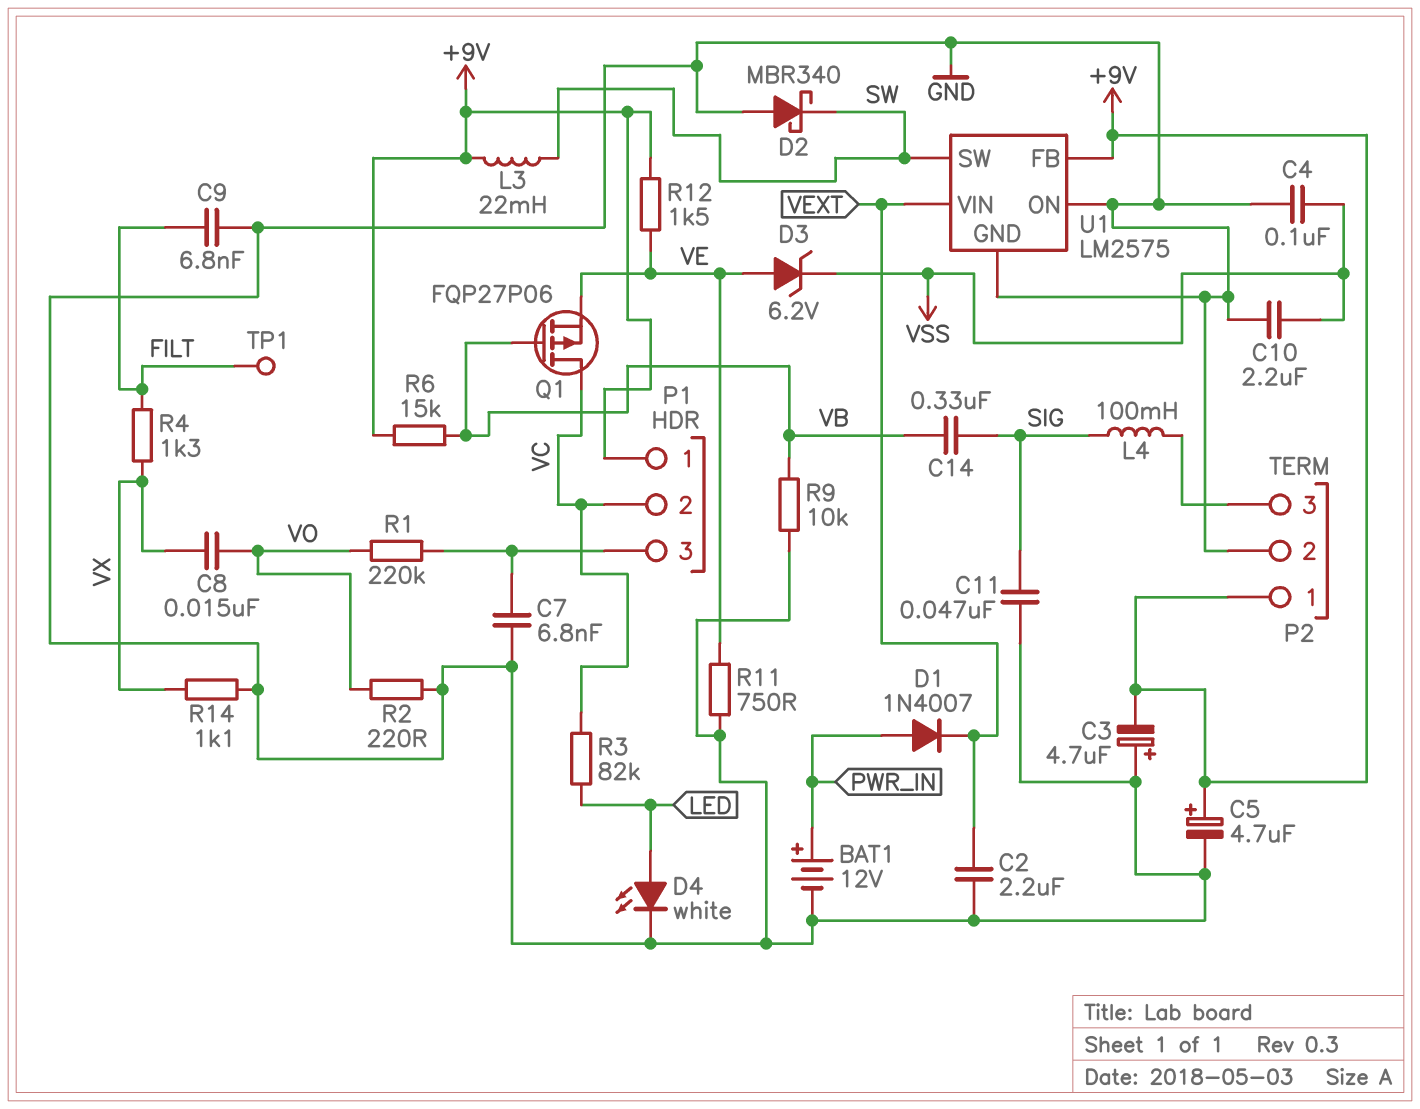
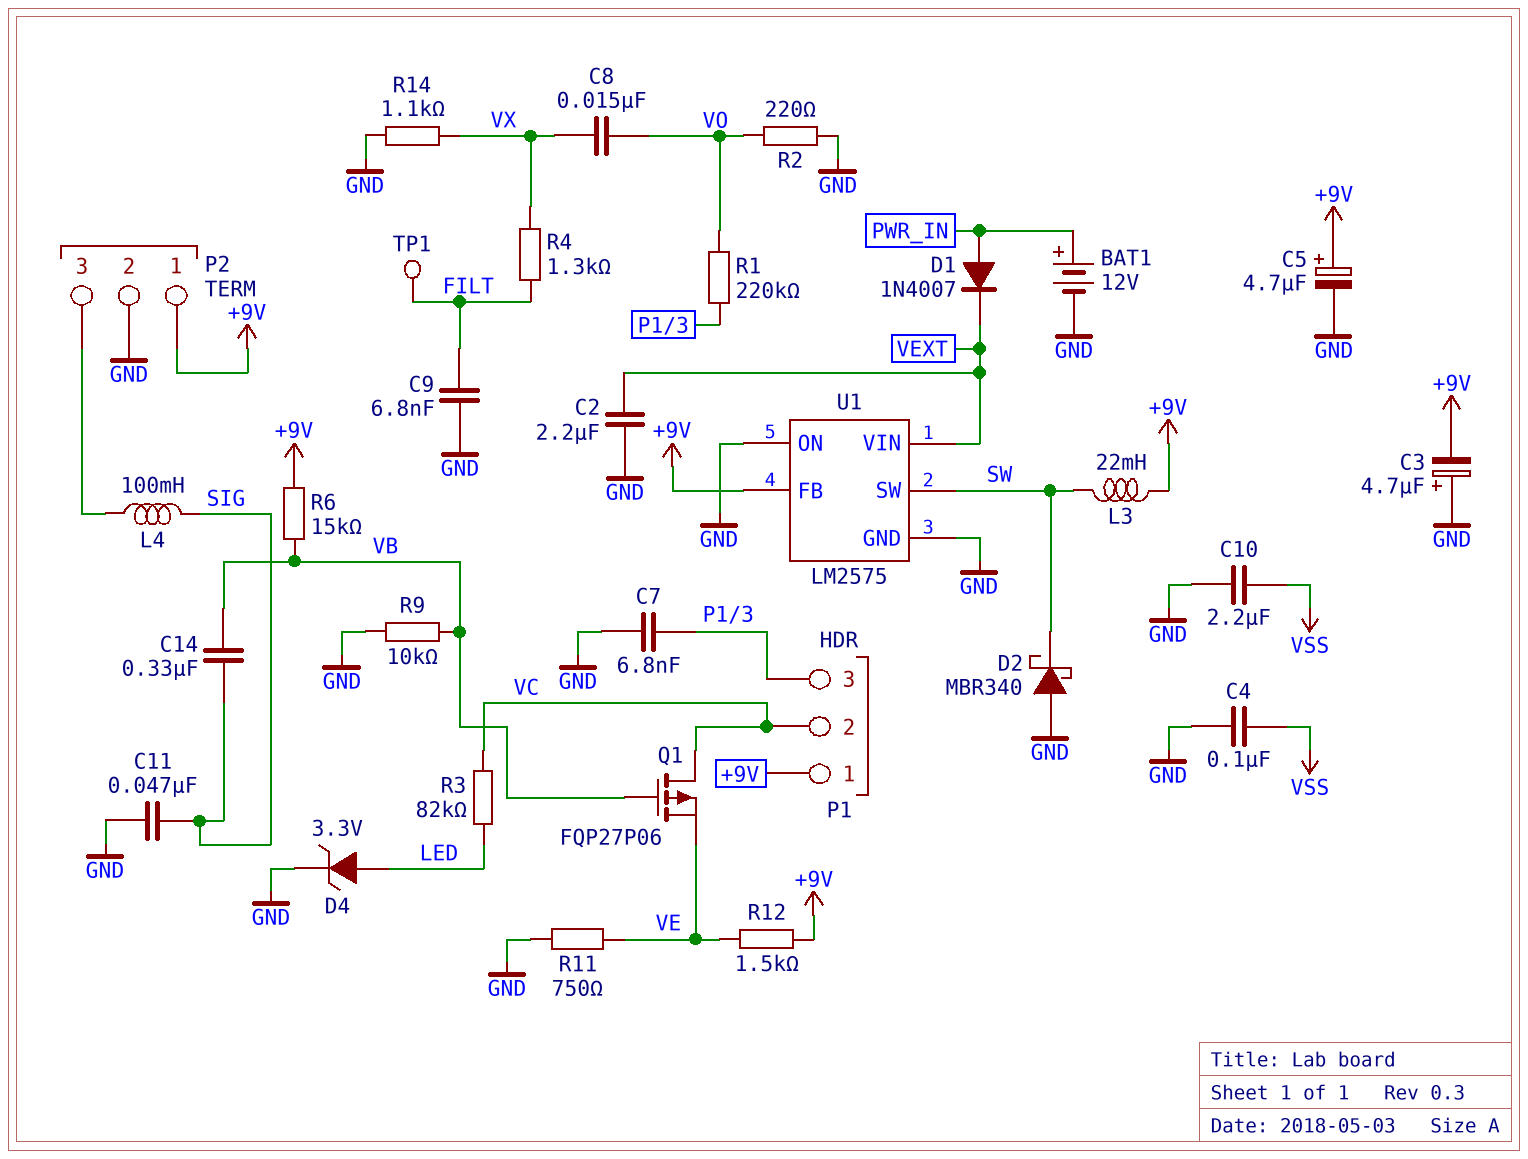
D3: zener 6.2V (A VE, K VSS) -> none
D4: LED white (A LED, K GND) -> zener 3.3V (A LED, K GND)

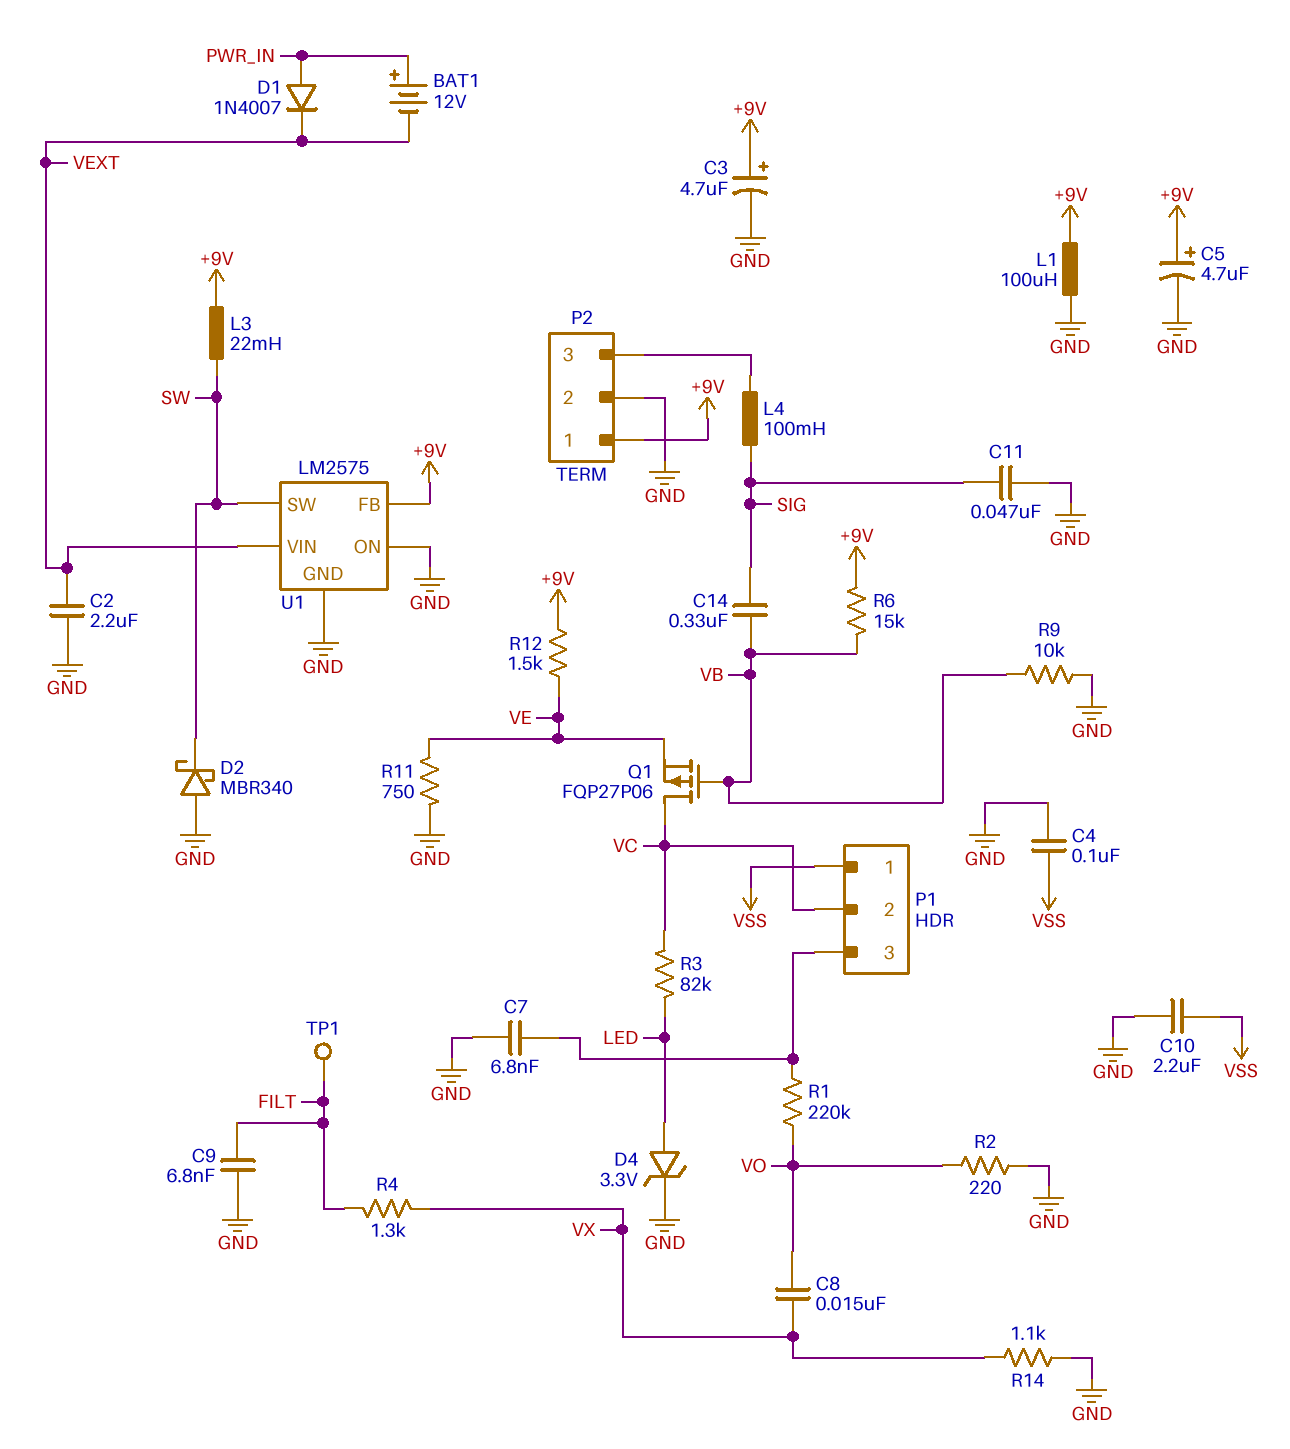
BAT1: 12V (plus PWR_IN, minus GND) -> 12V (plus PWR_IN, minus VEXT)
C3: 4.7uF (plus GND, minus +9V) -> 4.7uF (plus +9V, minus GND)
L1: none -> 100uH (+9V, GND)
P1 pin 1: +9V -> VSS

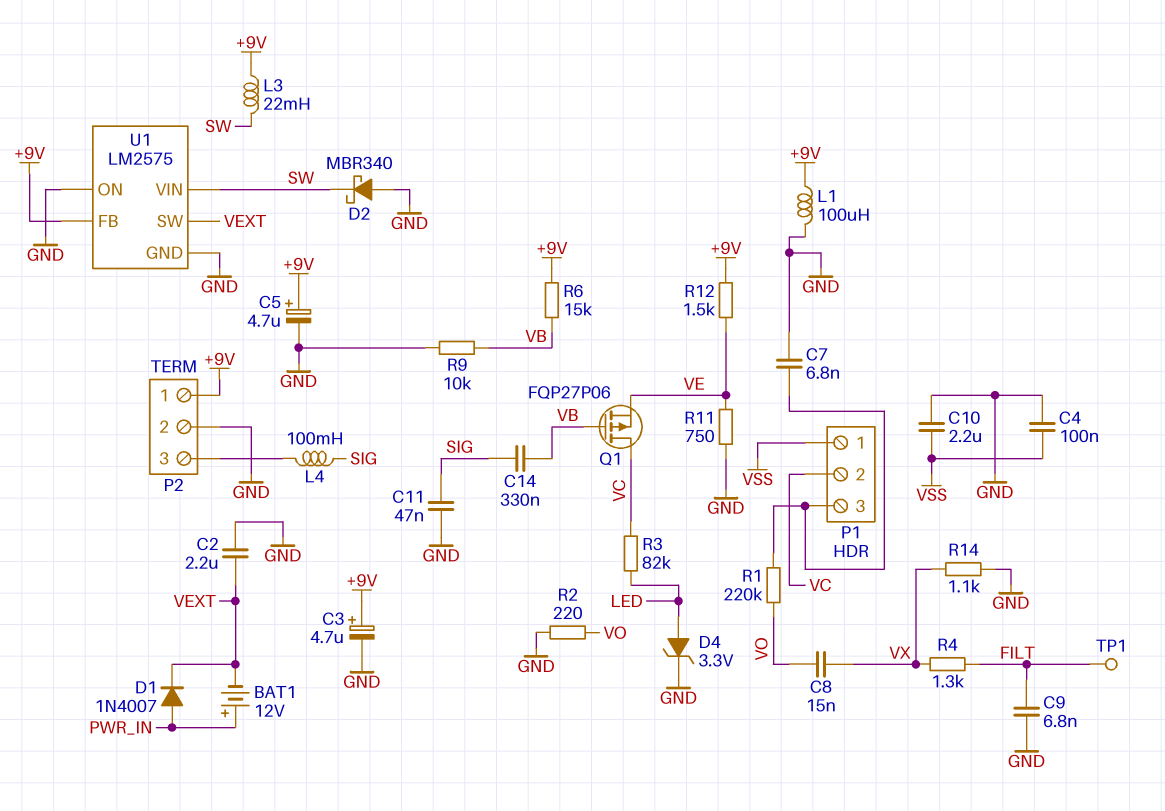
U1 pin SW: SW -> VEXT
U1 pin VIN: VEXT -> SW

